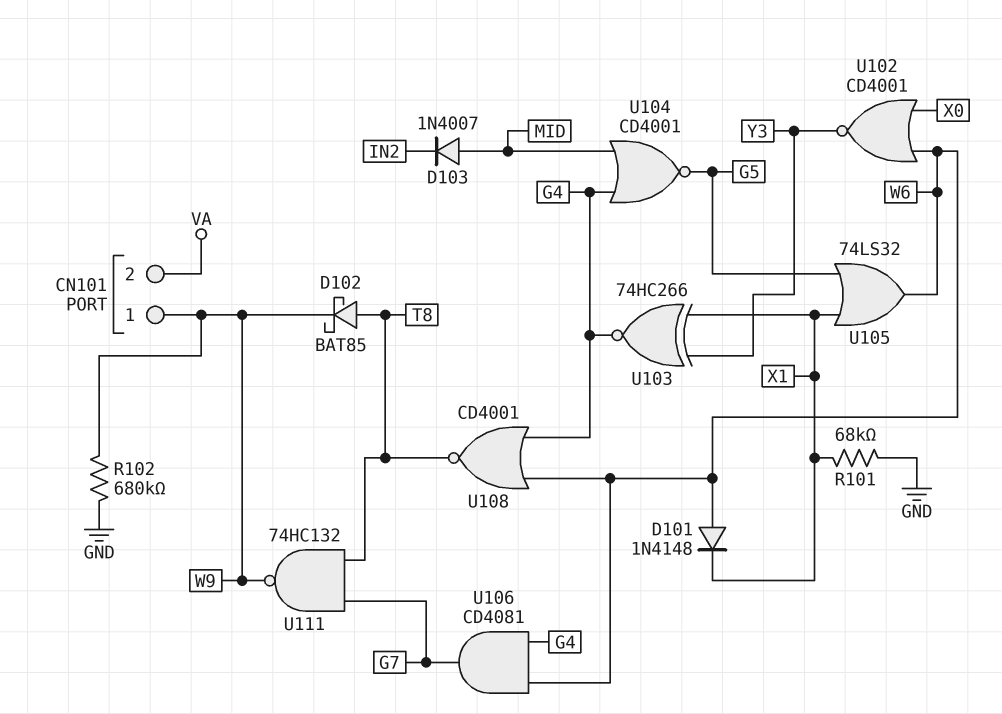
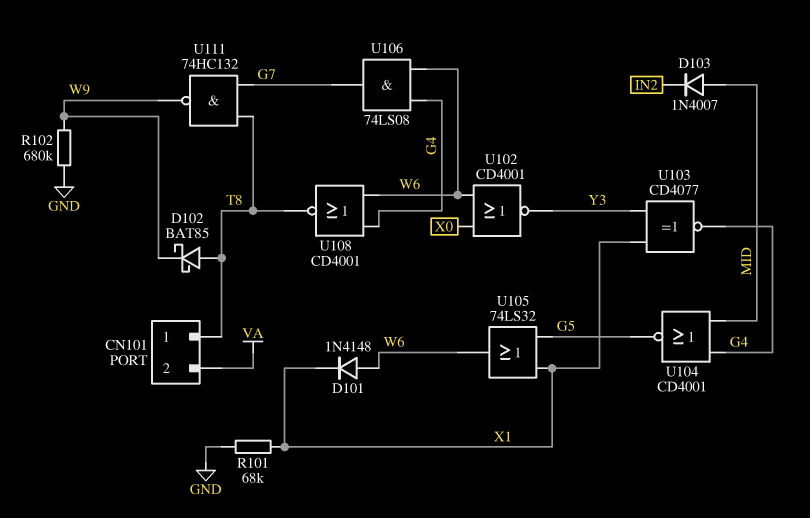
CN101 pin 1: W9 -> T8
U103: XNOR 74HC266 (in X1, in Y3, out G4) -> XNOR CD4077 (in X1, in Y3, out G4)
U106: AND CD4081 (in G4, in W6, out G7) -> AND 74LS08 (in G4, in W6, out G7)

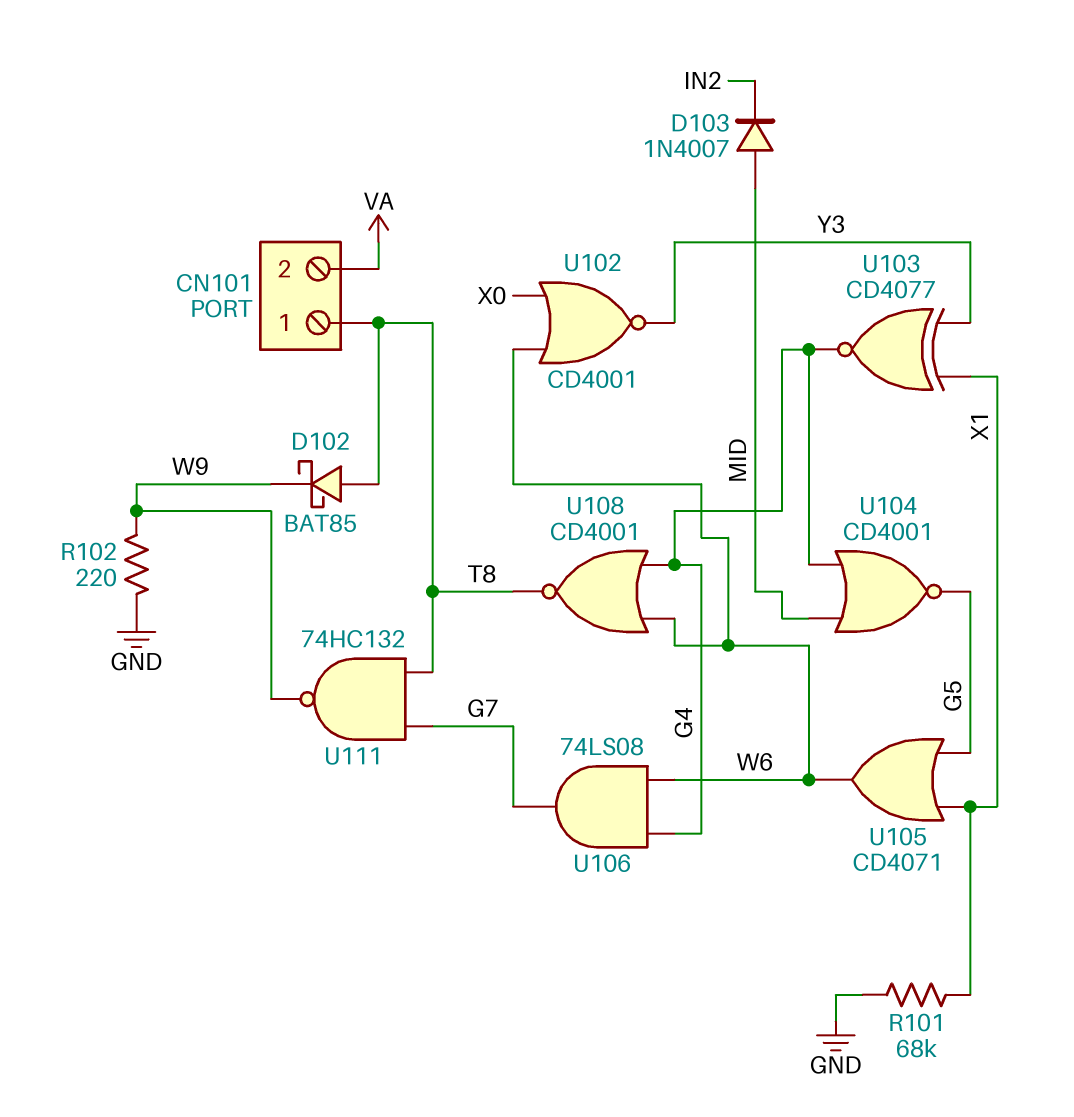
D101: diode 1N4148 (A W6, K X1) -> none
R102: 680k (GND, W9) -> 220 (GND, W9)
U105: OR 74LS32 (in G5, in X1, out W6) -> OR CD4071 (in G5, in X1, out W6)

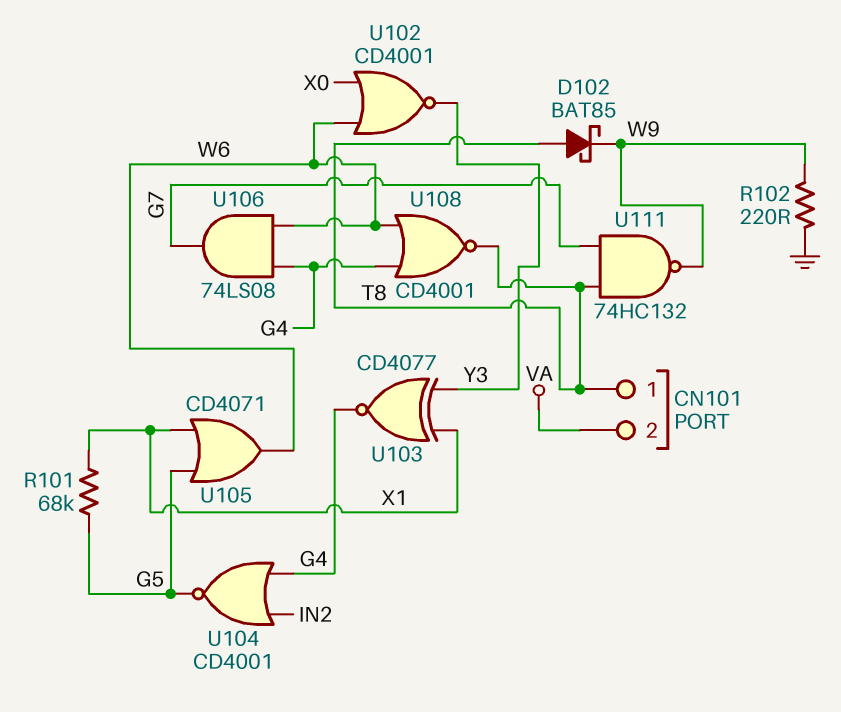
D103: diode 1N4007 (A MID, K IN2) -> none
R101: 68k (GND, X1) -> 68k (G5, X1)
U104: NOR CD4001 (in G4, in MID, out G5) -> NOR CD4001 (in G4, in IN2, out G5)

